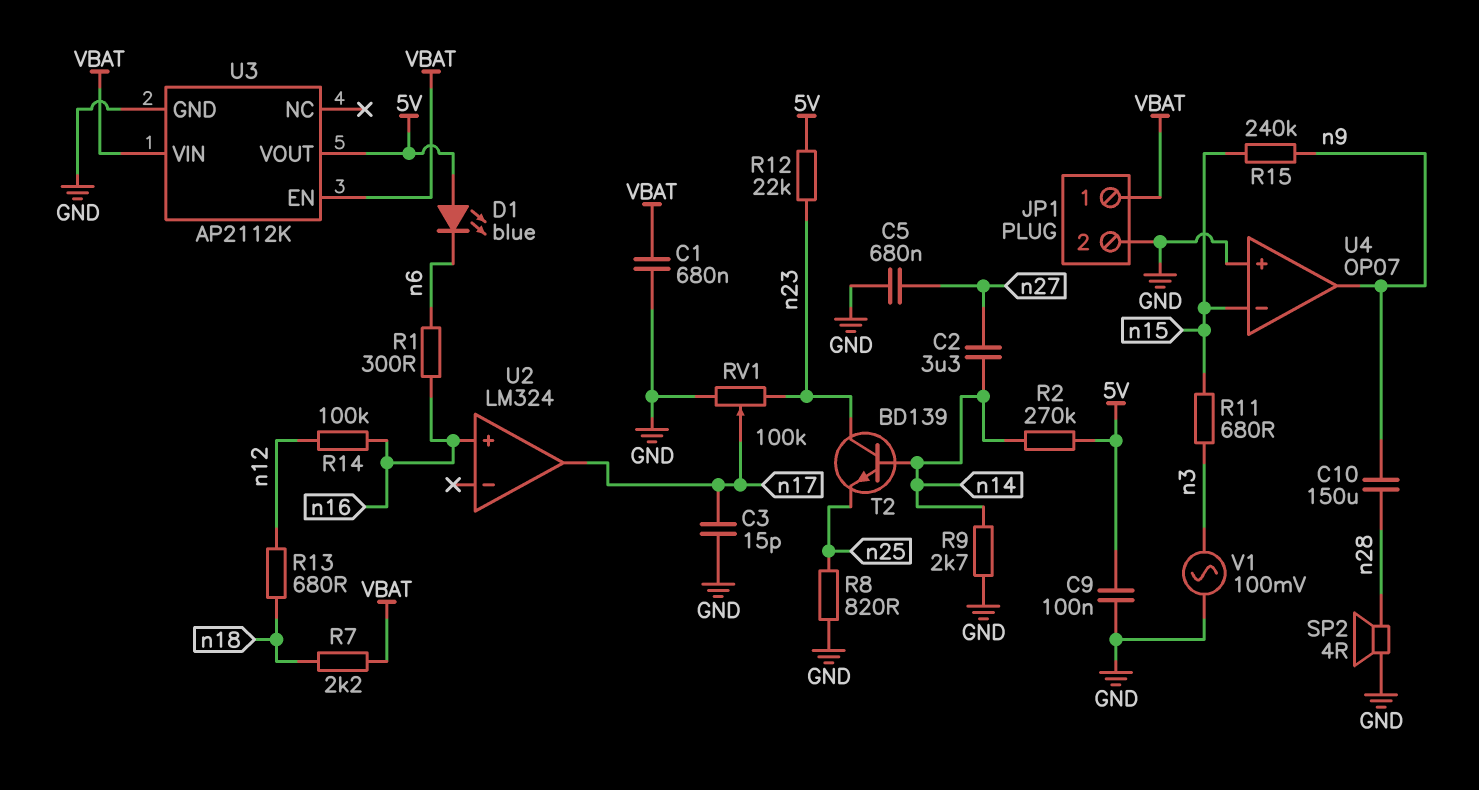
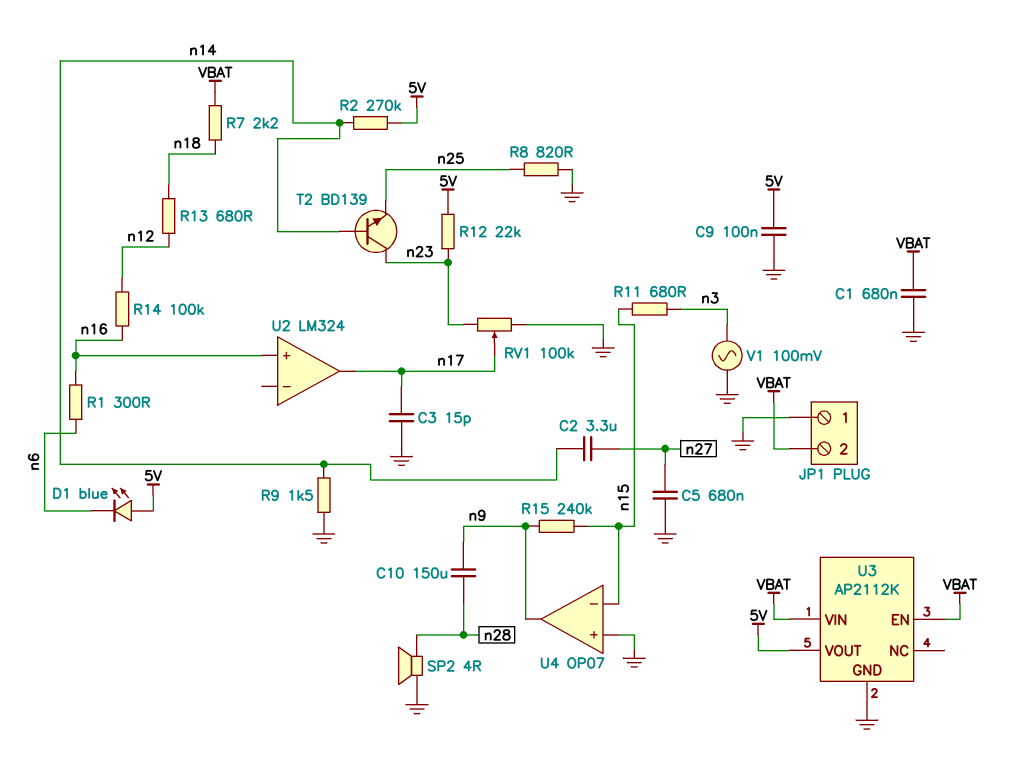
JP1 pin 1: VBAT -> GND
JP1 pin 2: GND -> VBAT
R9: 2.7k (GND, n14) -> 1.5k (GND, n14)

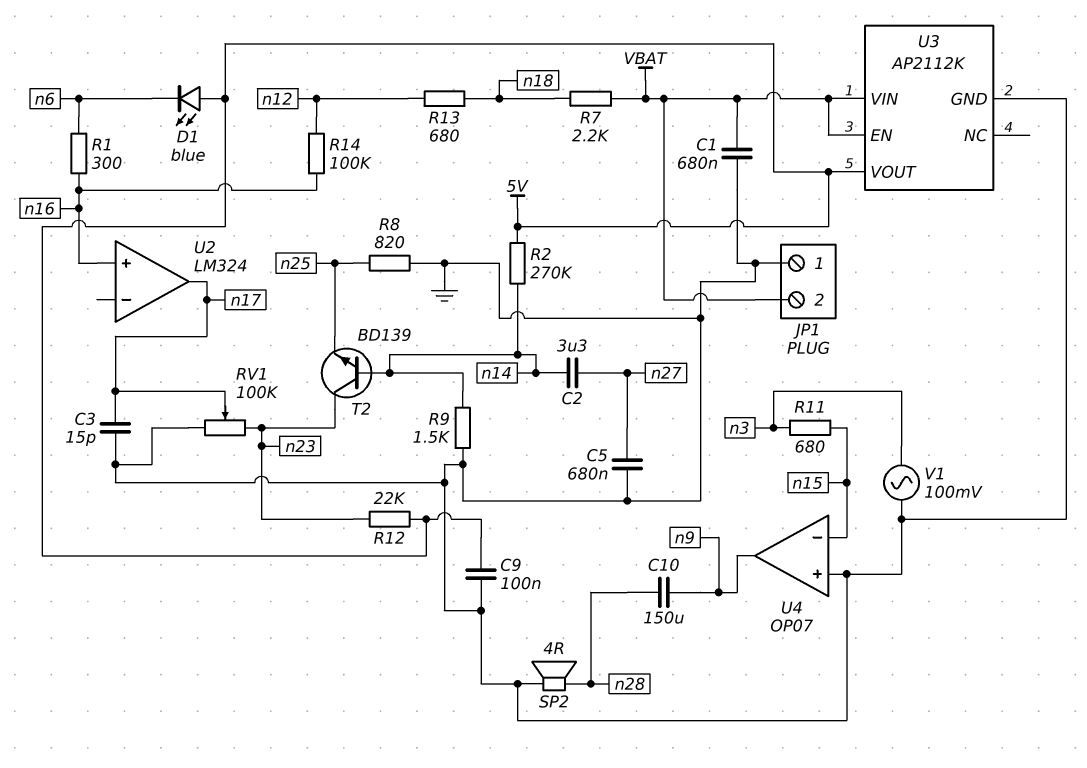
R15: 240k (n9, n15) -> none

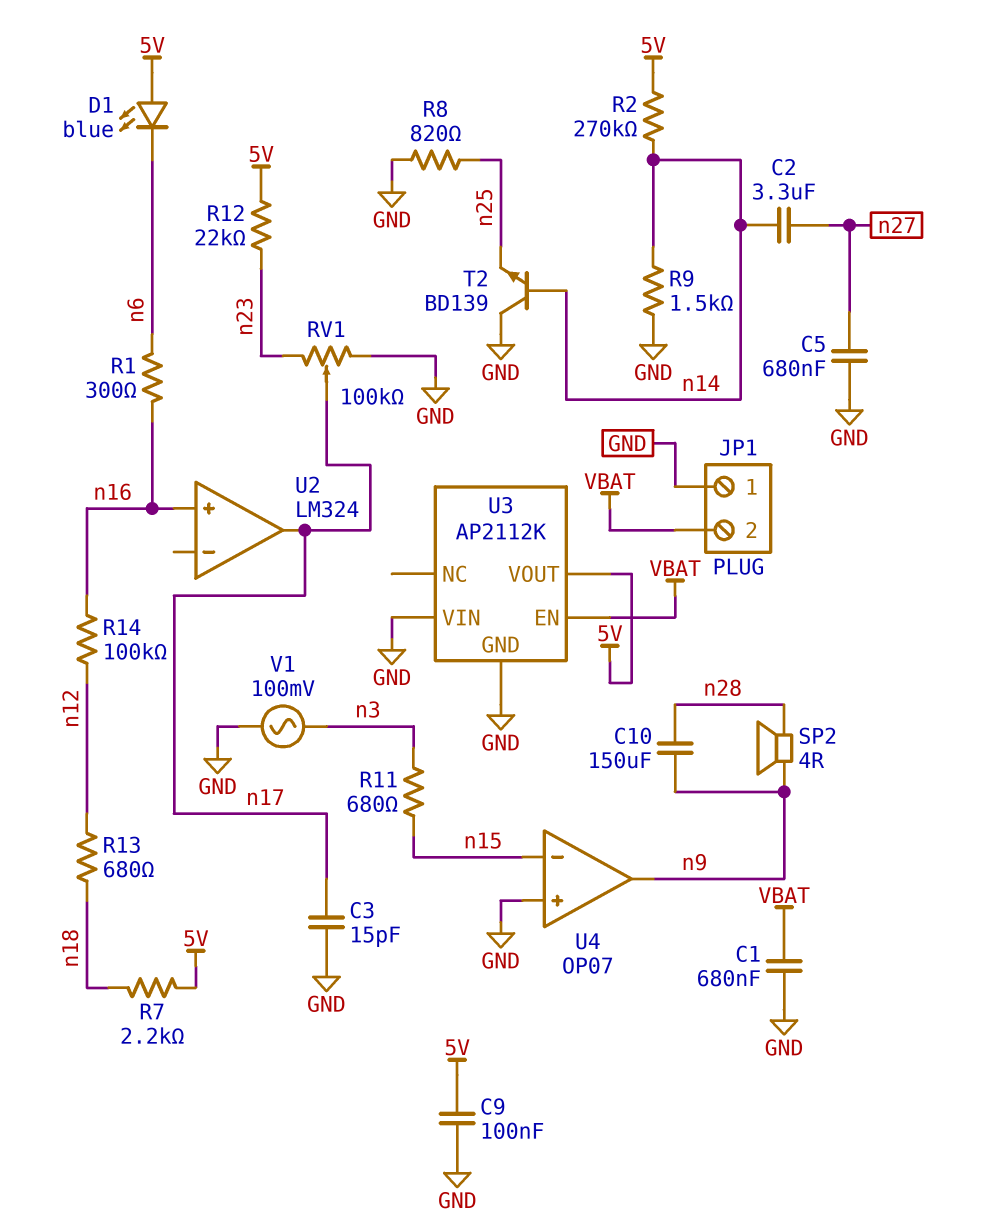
R7: 2.2k (VBAT, n18) -> 2.2k (5V, n18)
SP2: speaker 4R (GND, n28) -> speaker 4R (n9, n28)
T2: NPN BD139 (B n14, C n23, E n25) -> NPN BD139 (B n14, C GND, E n25)
U3 pin VIN: VBAT -> GND

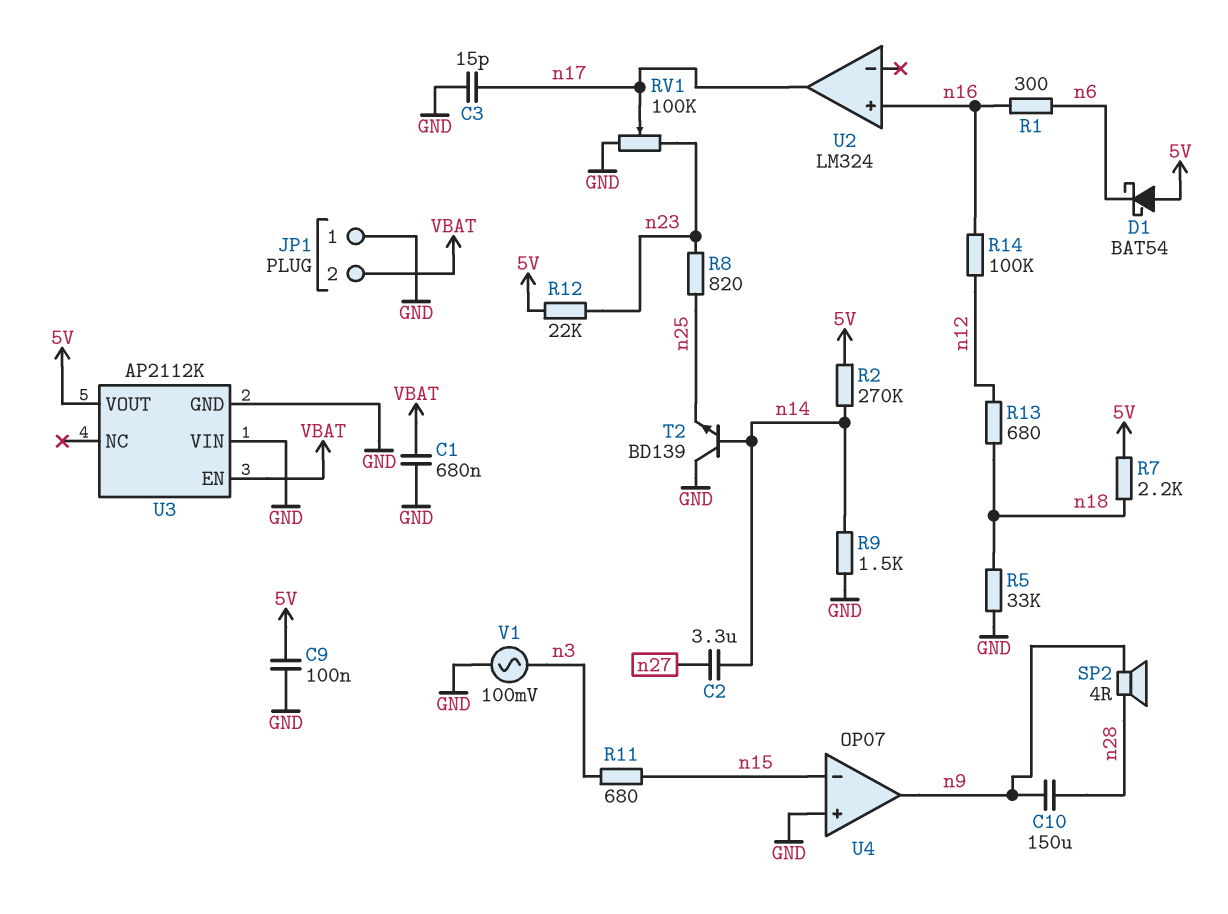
C5: 680nF (GND, n27) -> none
D1: LED blue (A 5V, K n6) -> schottky BAT54 (A 5V, K n6)
R5: none -> 33k (GND, n18)
R8: 820 (GND, n25) -> 820 (n23, n25)

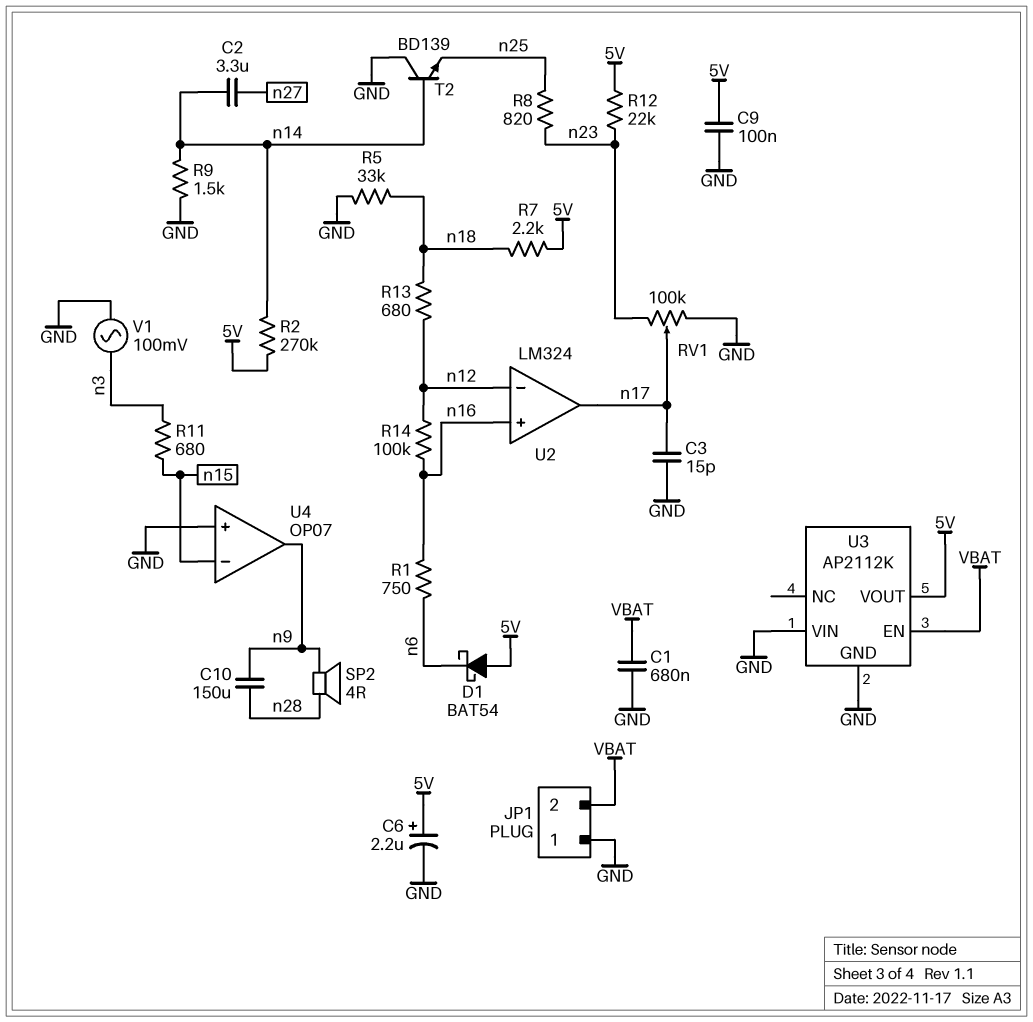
C6: none -> 2.2uF (plus 5V, minus GND)
R1: 300 (n6, n16) -> 750 (n6, n16)
U2 pin in-: none -> n12

